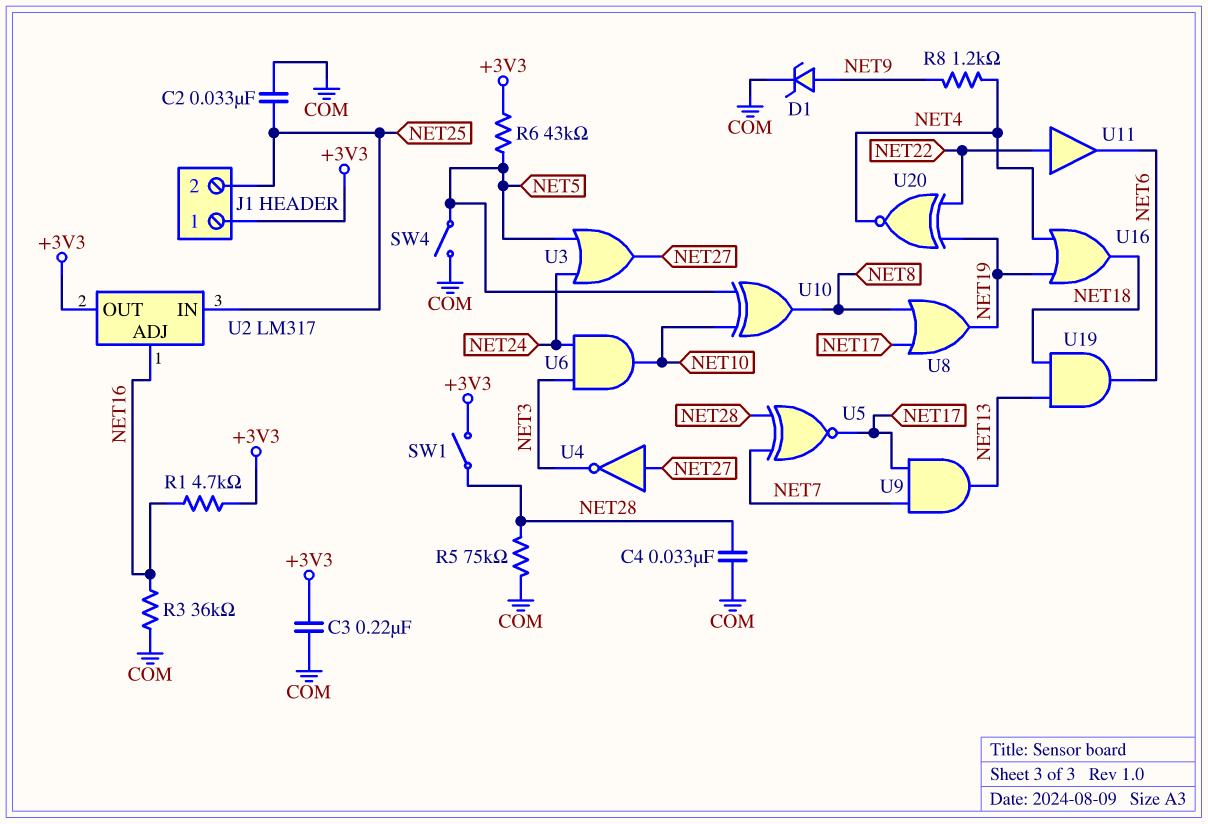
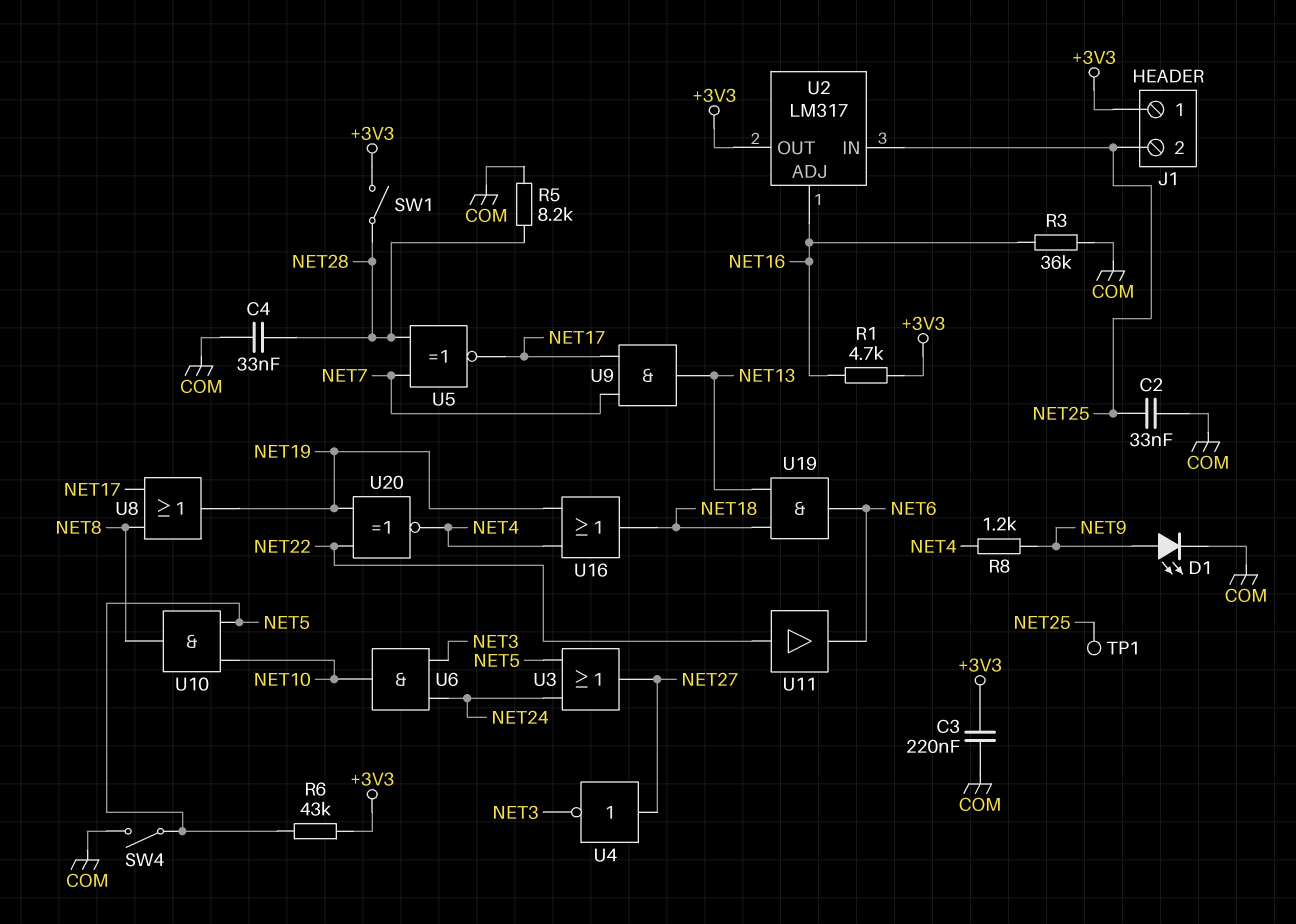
D1: zener (A NET9, K COM) -> LED (A NET9, K COM)
R5: 75k (COM, NET28) -> 8.2k (COM, NET28)
TP1: none -> test point (NET25)
U10: XOR (in NET5, in NET10, out NET8) -> AND (in NET5, in NET10, out NET8)

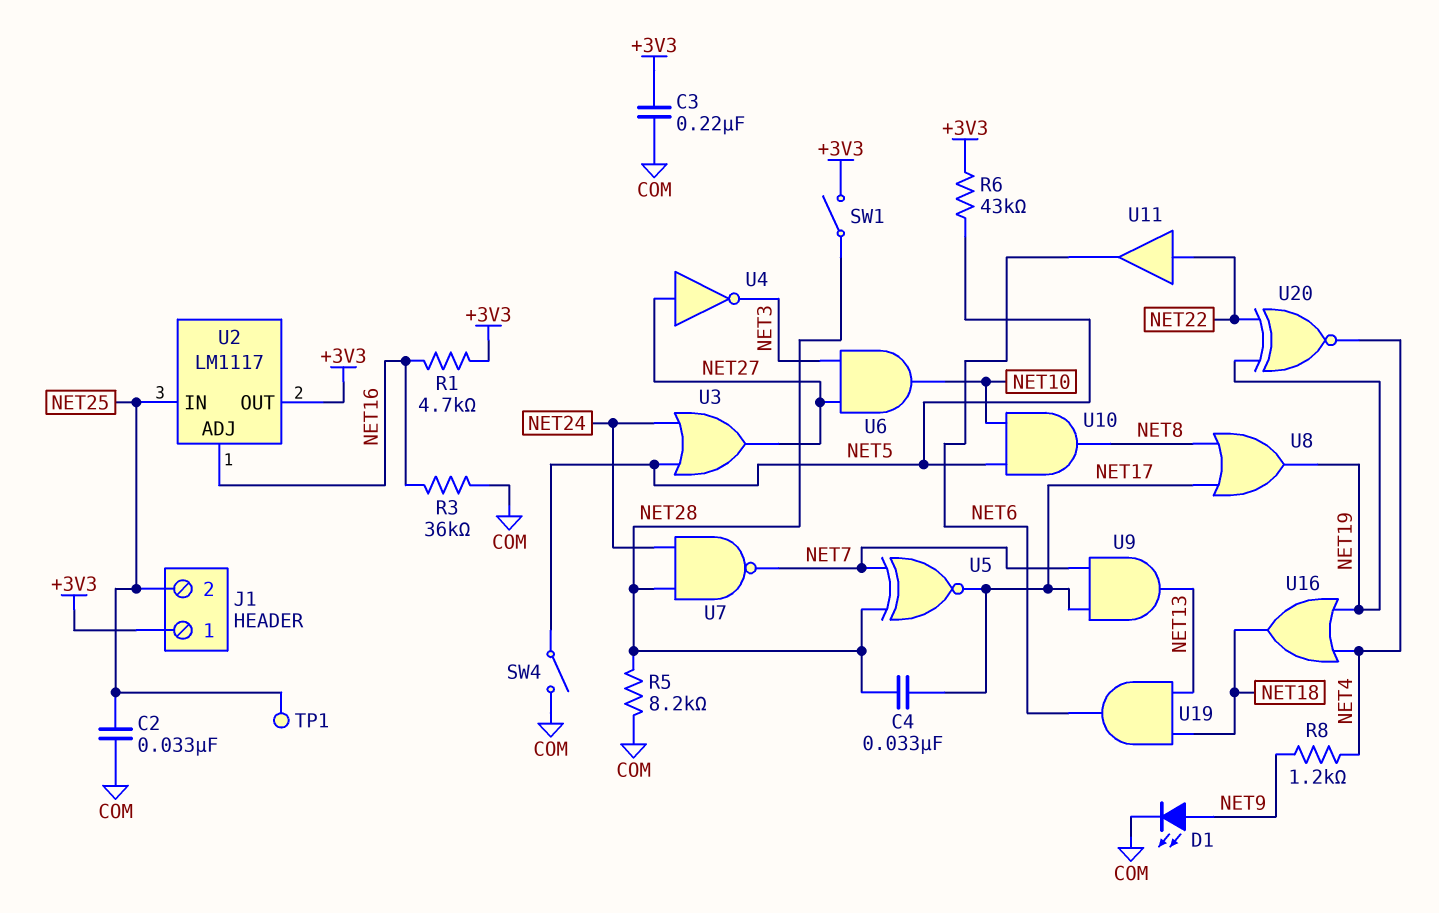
C4: 33nF (COM, NET28) -> 33nF (NET17, NET28)
U2: LM317 -> LM1117
U6: AND (in NET3, in NET24, out NET10) -> AND (in NET3, in NET27, out NET10)
U7: none -> NAND (in NET24, in NET28, out NET7)

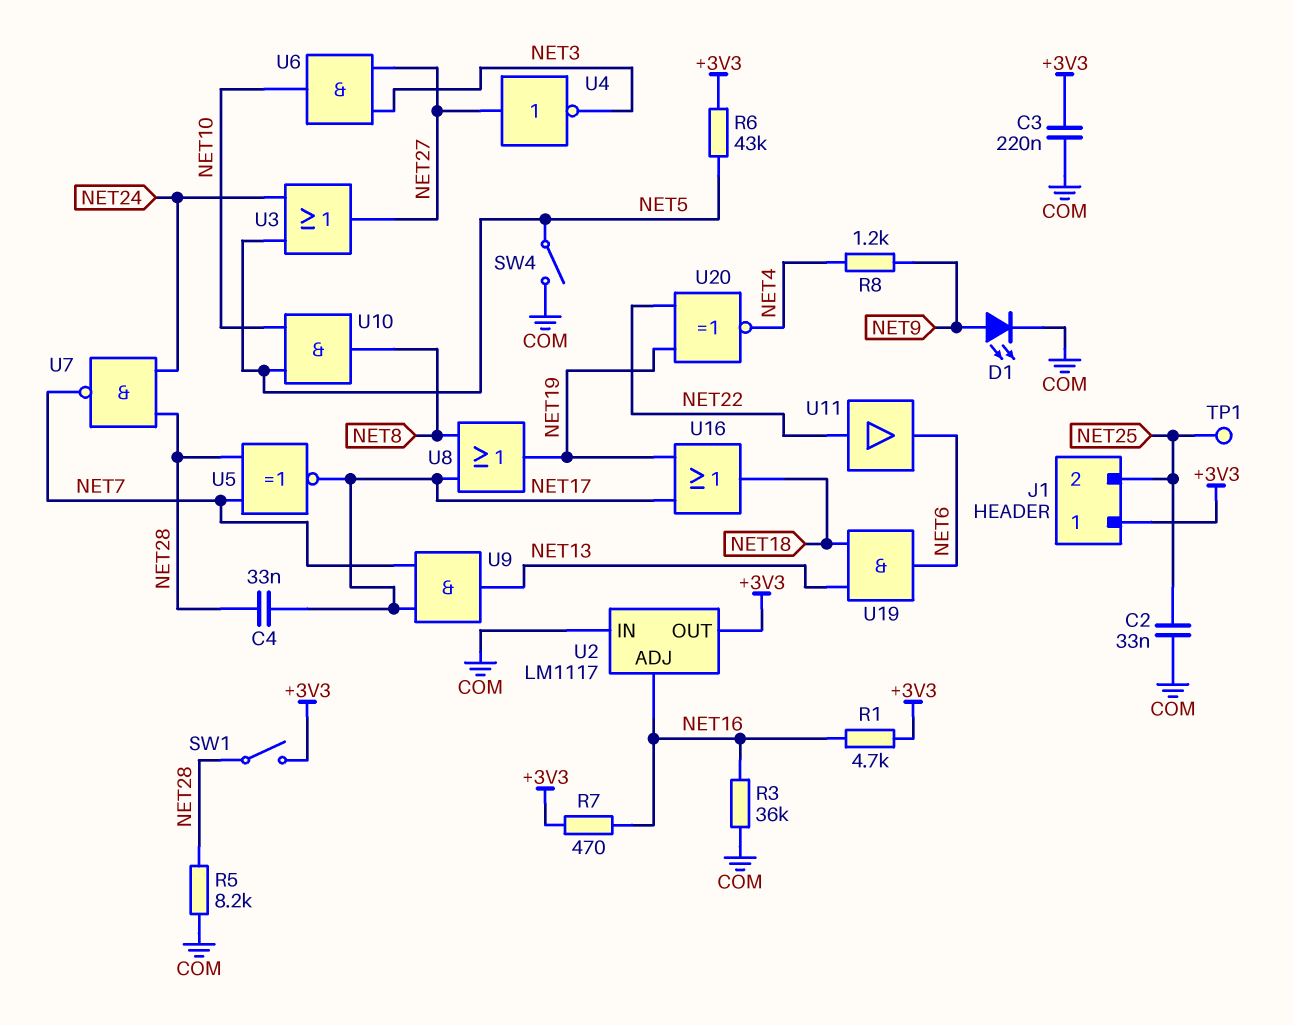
R7: none -> 470 (+3V3, NET16)
U2 pin IN: NET25 -> COM
U16: OR (in NET4, in NET19, out NET18) -> OR (in NET17, in NET19, out NET18)

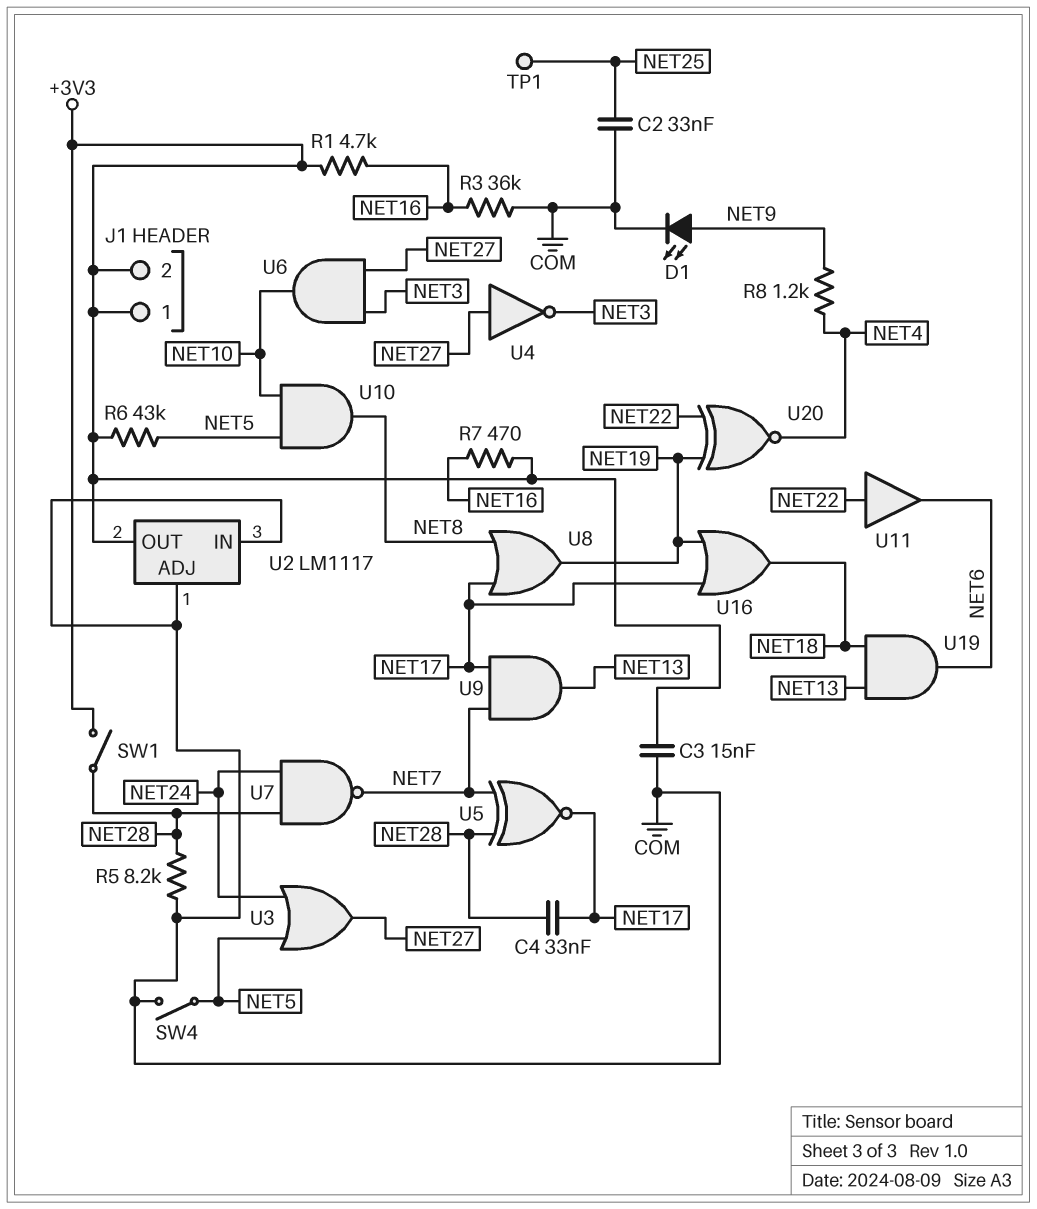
C3: 220nF (+3V3, COM) -> 15nF (+3V3, COM)
J1 pin 2: NET25 -> +3V3
U2 pin ADJ: NET16 -> COM

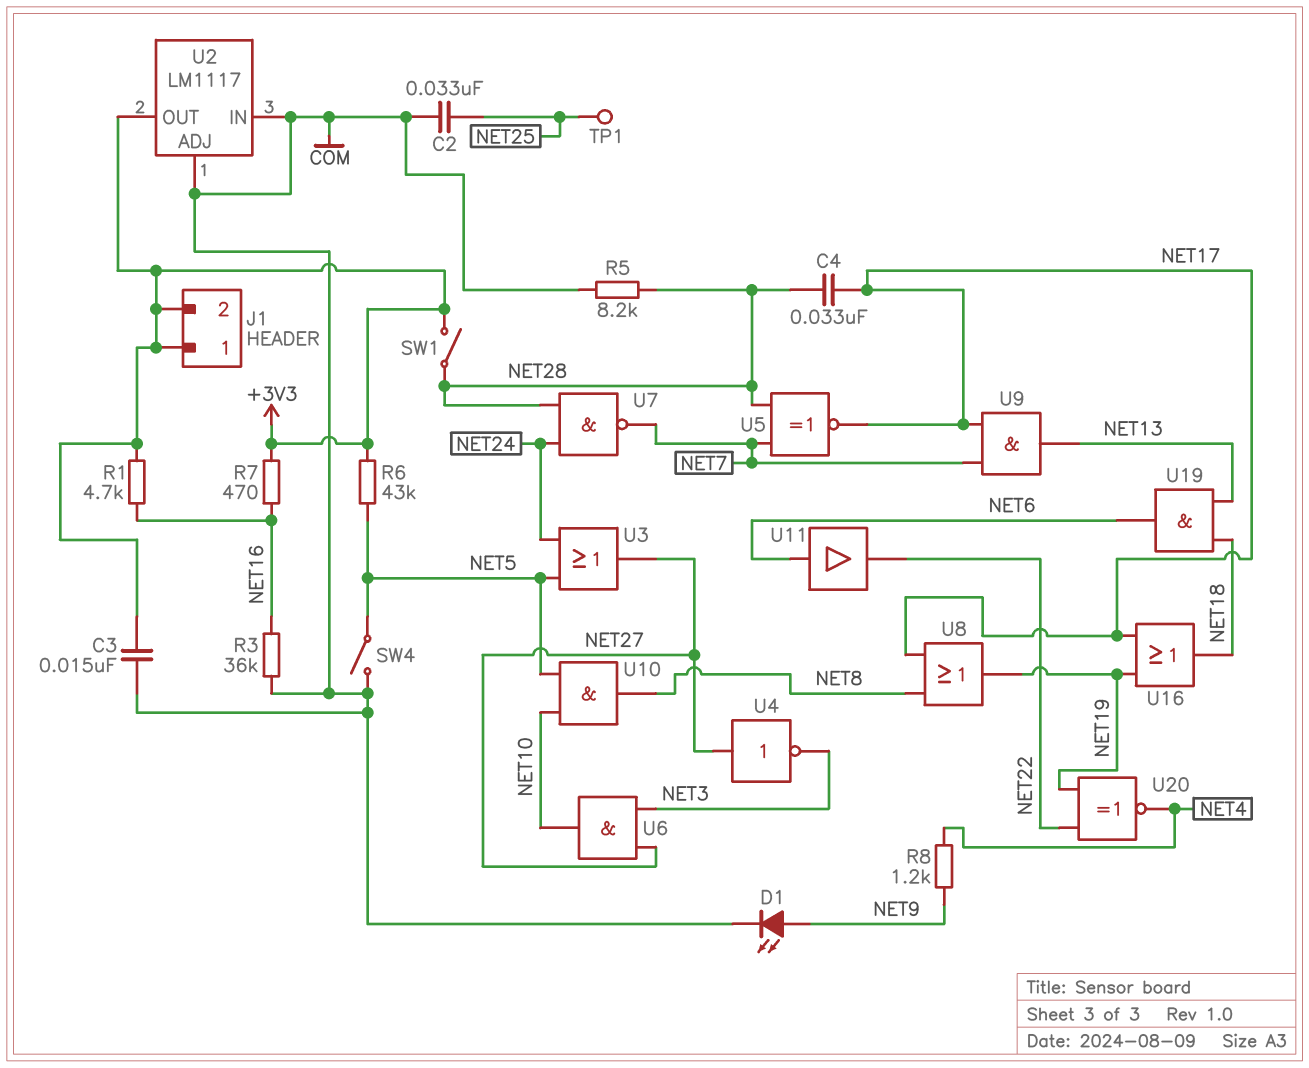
U11: buffer (in NET22, out NET6) -> buffer (in NET6, out NET22)

